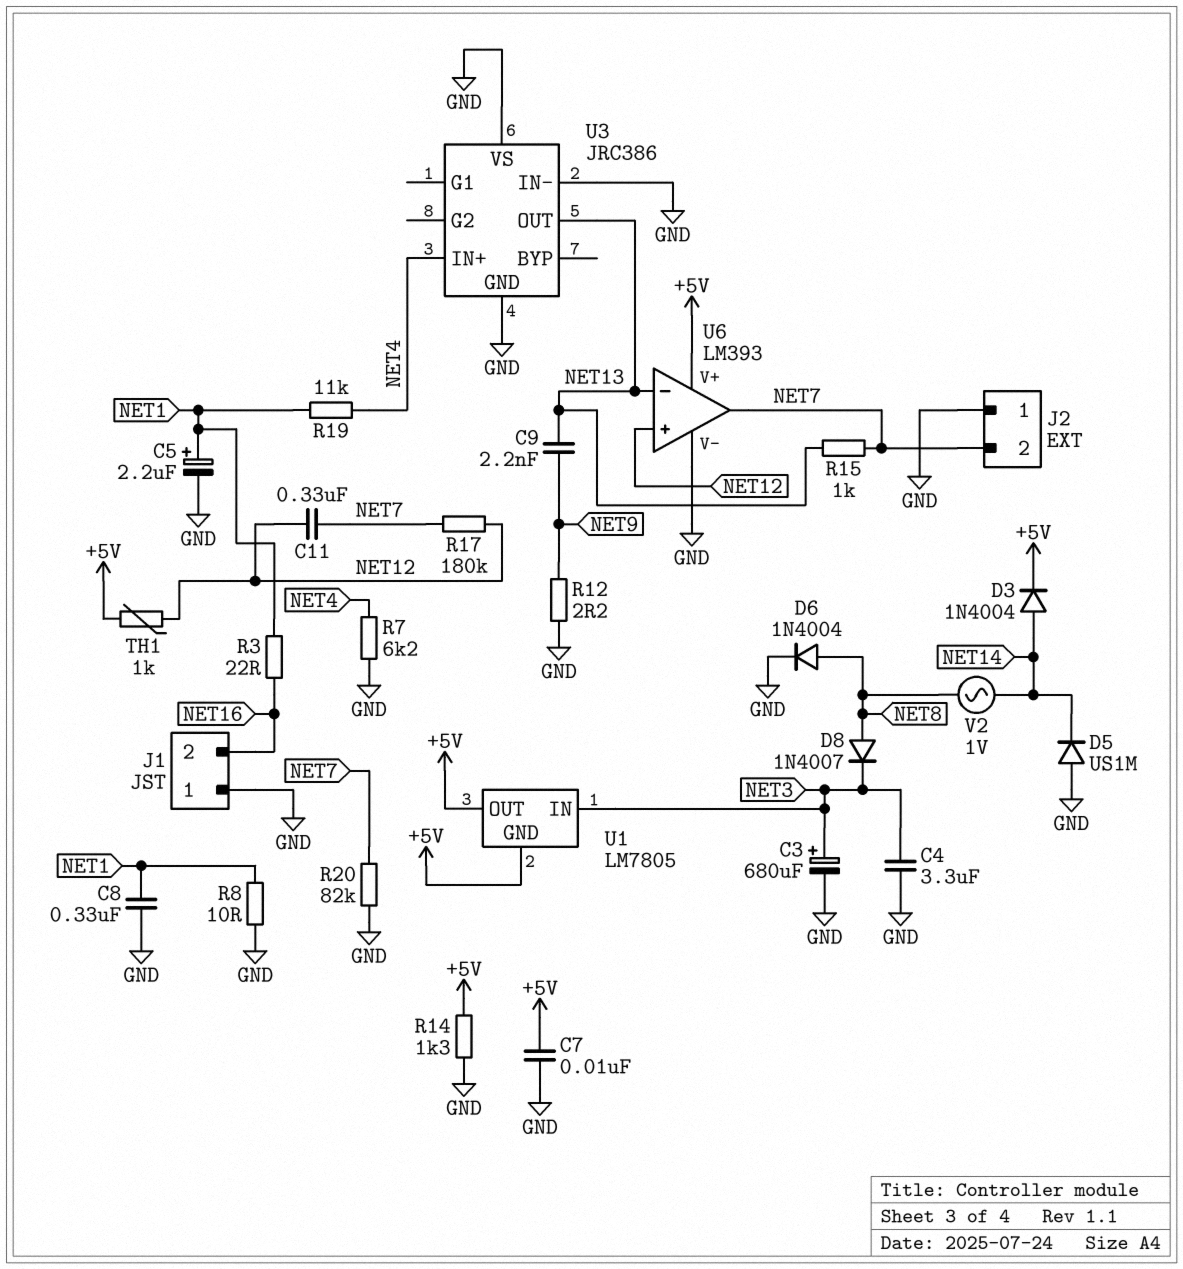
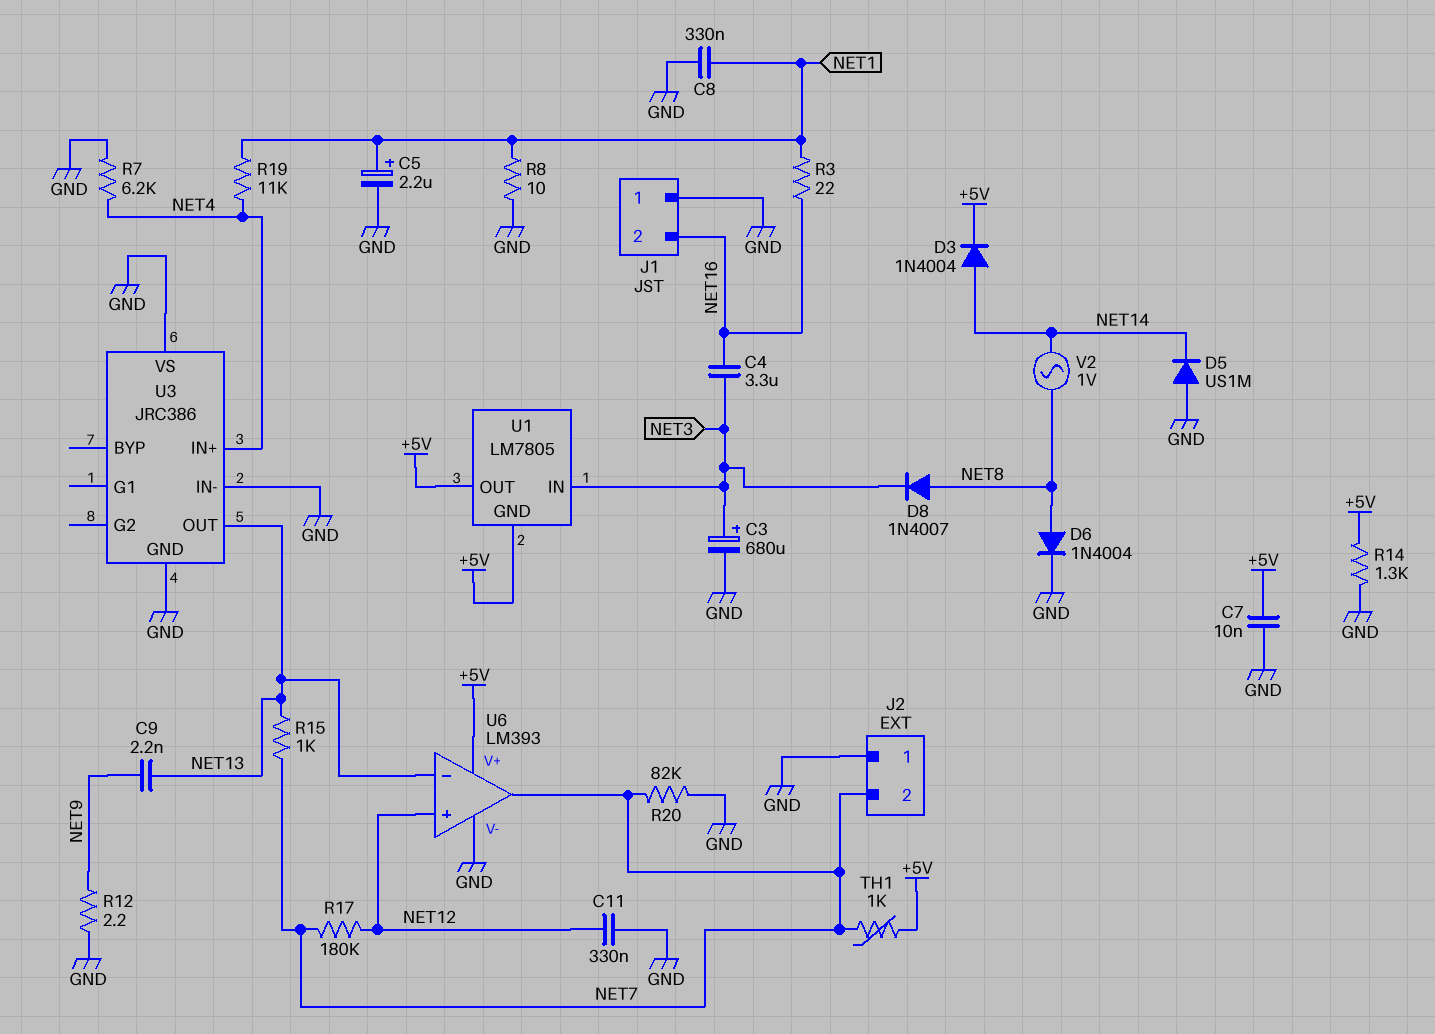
C4: 3.3uF (GND, NET3) -> 3.3uF (NET3, NET16)
C11: 330nF (NET7, NET12) -> 330nF (GND, NET12)
TH1: 1k (+5V, NET12) -> 1k (+5V, NET7)

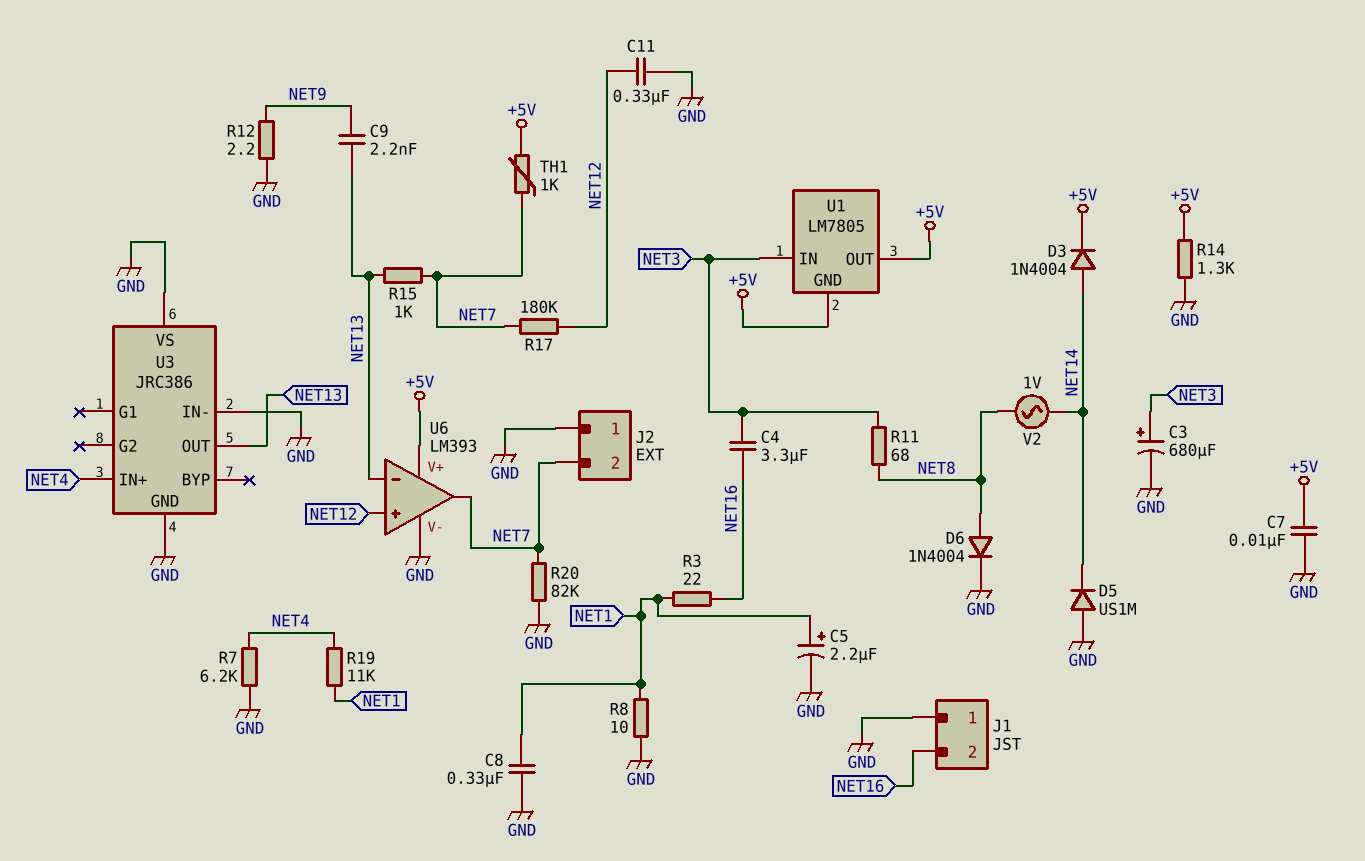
D8: diode 1N4007 (A NET8, K NET3) -> none
R11: none -> 68 (NET3, NET8)

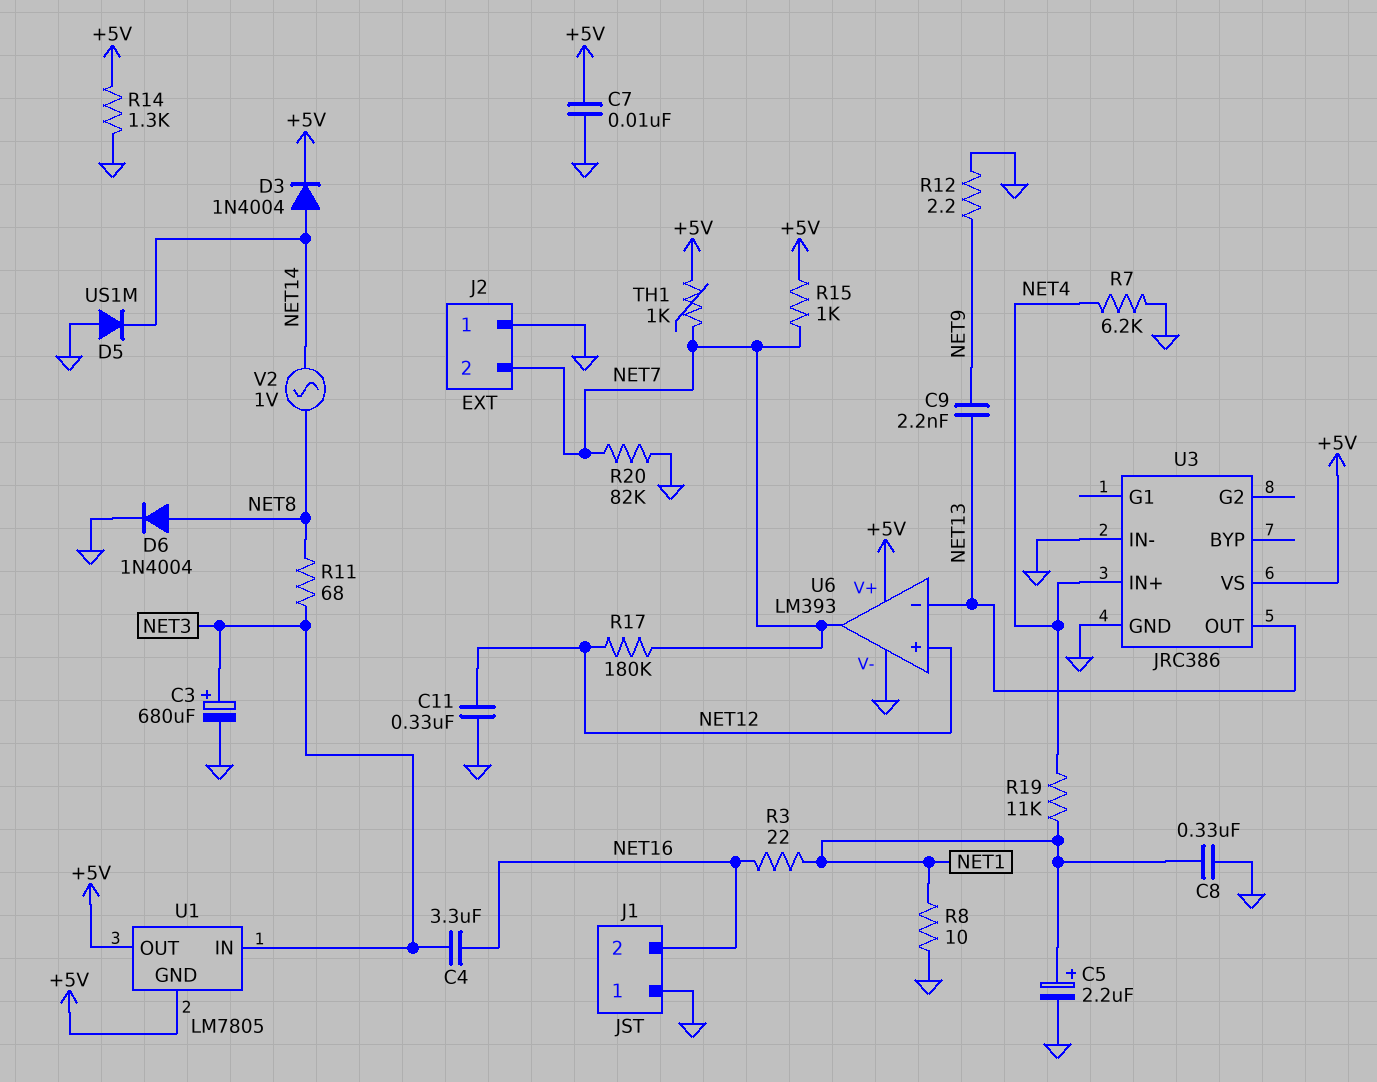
R15: 1k (NET7, NET13) -> 1k (+5V, NET7)
U3 pin VS: GND -> +5V

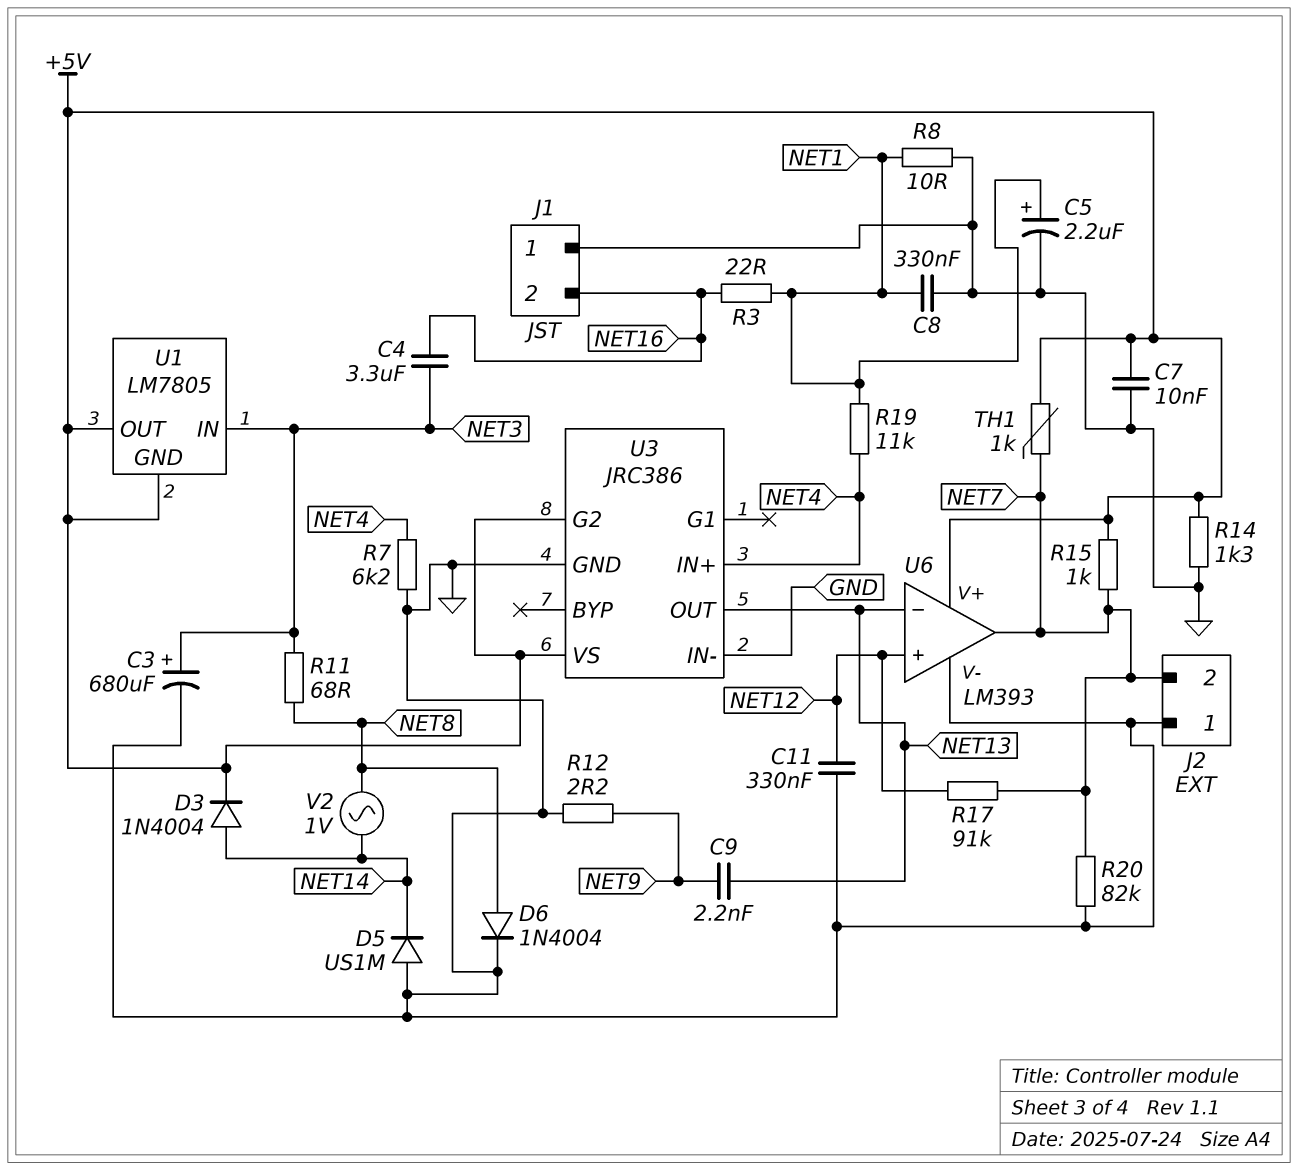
R17: 180k (NET7, NET12) -> 91k (NET7, NET12)
U3 pin G2: none -> +5V

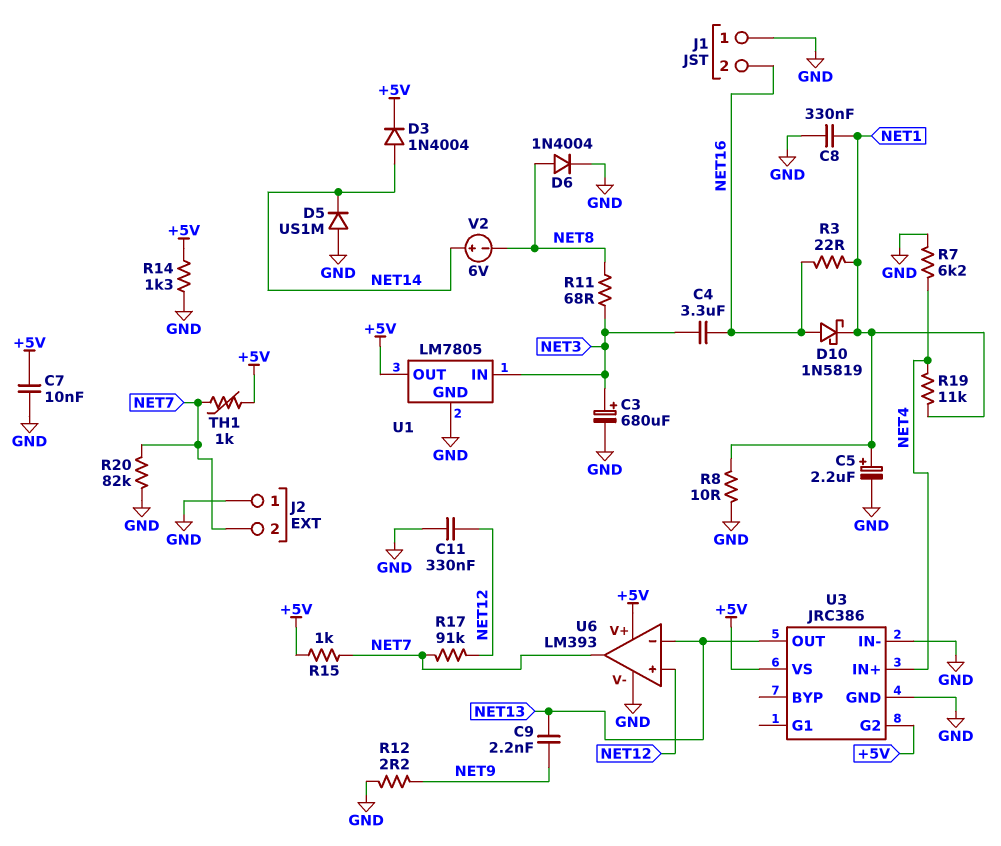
D10: none -> schottky 1N5819 (A NET16, K NET1)
U1 pin GND: +5V -> GND
V2: AC 1V (NET8, NET14) -> 6V (plus NET14, minus NET8)

